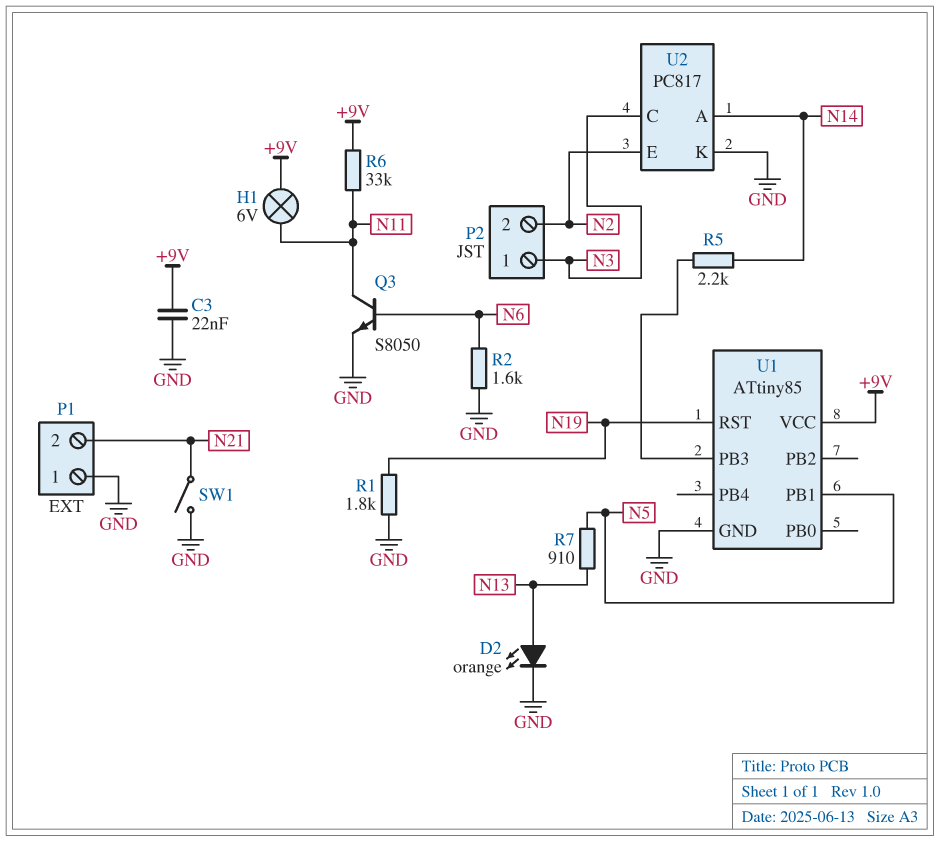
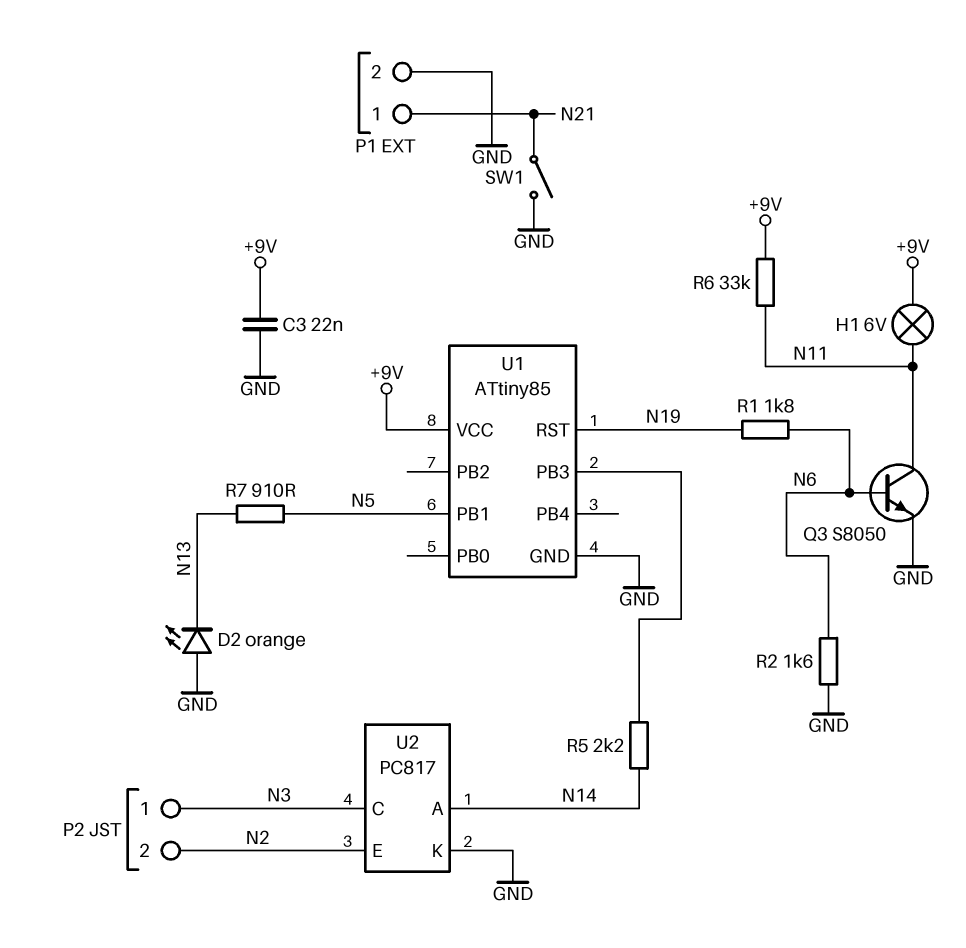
D2: LED orange (A N13, K GND) -> LED orange (A GND, K N13)
P1 pin 1: GND -> N21
P1 pin 2: N21 -> GND
R1: 1.8k (GND, N19) -> 1.8k (N6, N19)

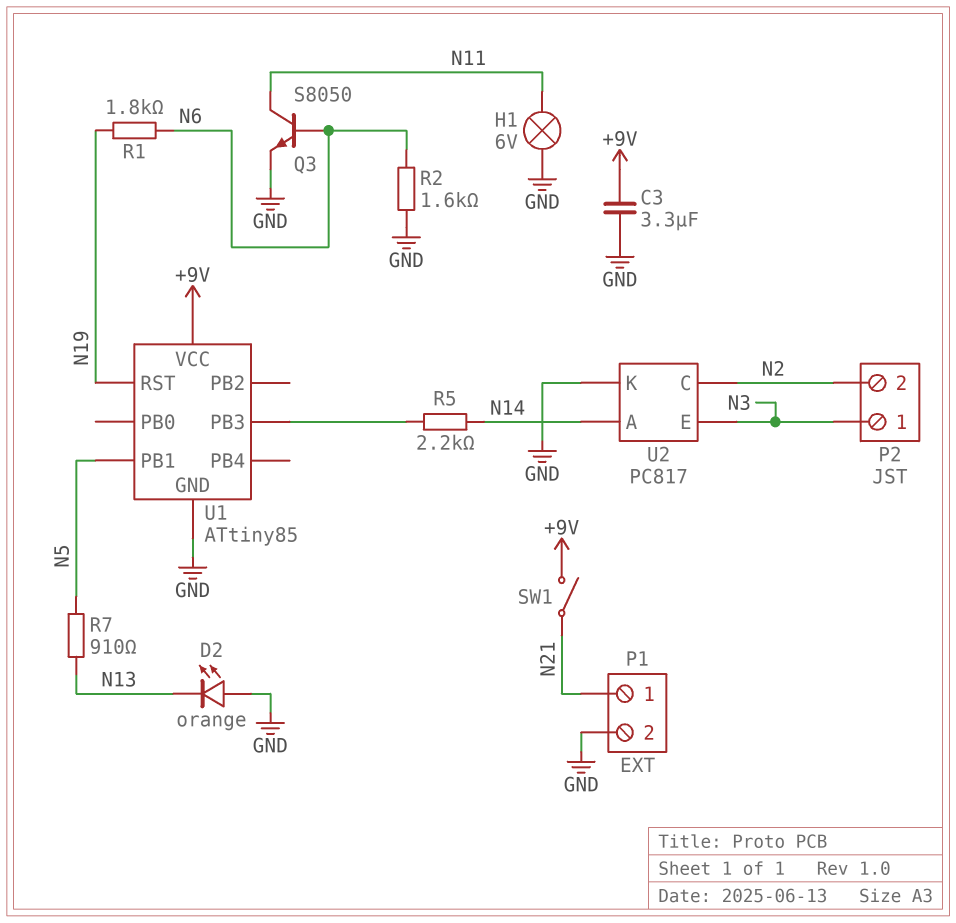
C3: 22nF (+9V, GND) -> 3.3uF (+9V, GND)
H1: lamp 6V (+9V, N11) -> lamp 6V (GND, N11)
R6: 33k (+9V, N11) -> none
SW1: switch (GND, N21) -> switch (+9V, N21)
U2 pin C: N3 -> N2
U2 pin E: N2 -> N3

